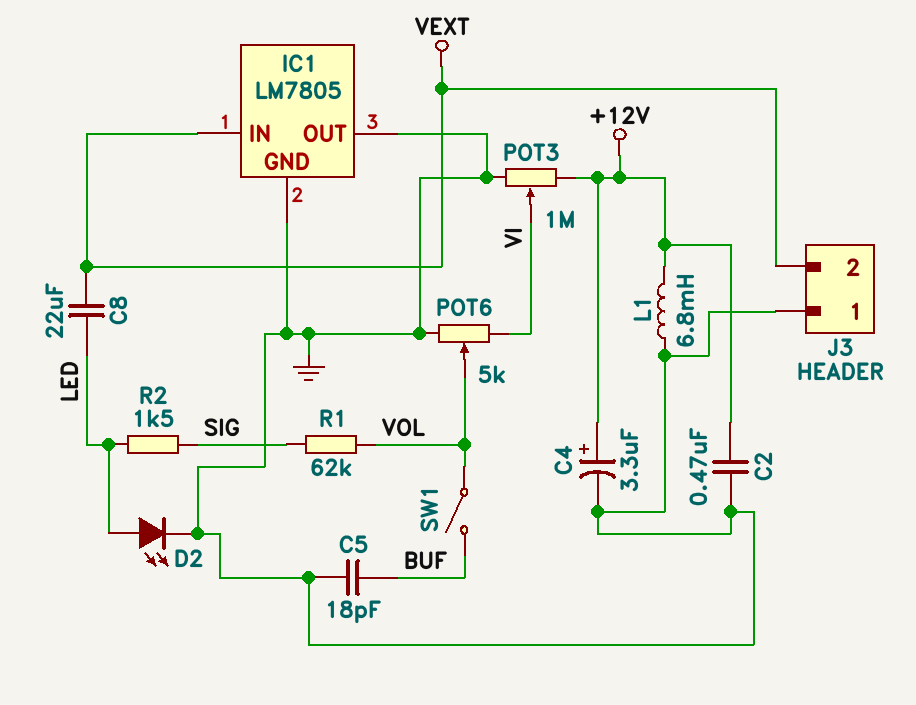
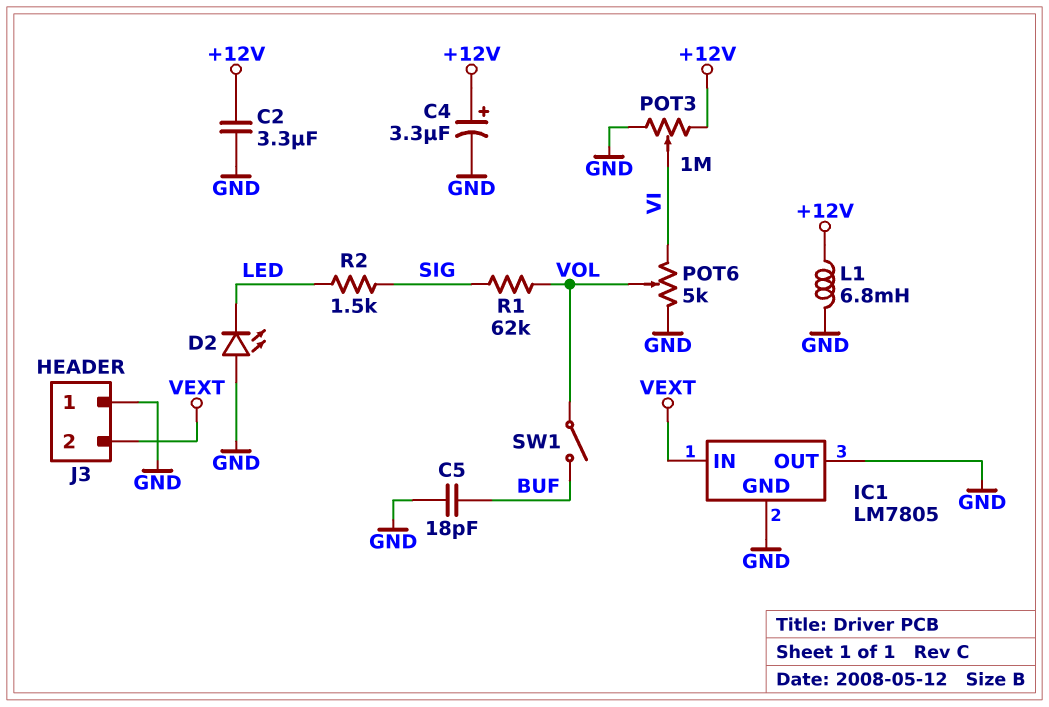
C2: 470nF (+12V, GND) -> 3.3uF (+12V, GND)
C8: 22uF (LED, VEXT) -> none
D2: LED (A LED, K GND) -> LED (A GND, K LED)

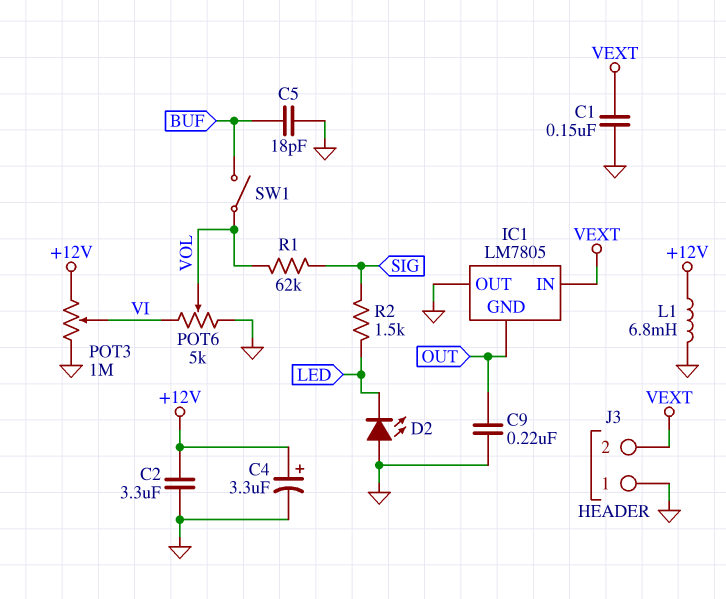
C1: none -> 150nF (GND, VEXT)
C9: none -> 220nF (GND, OUT)
IC1 pin GND: GND -> OUT

